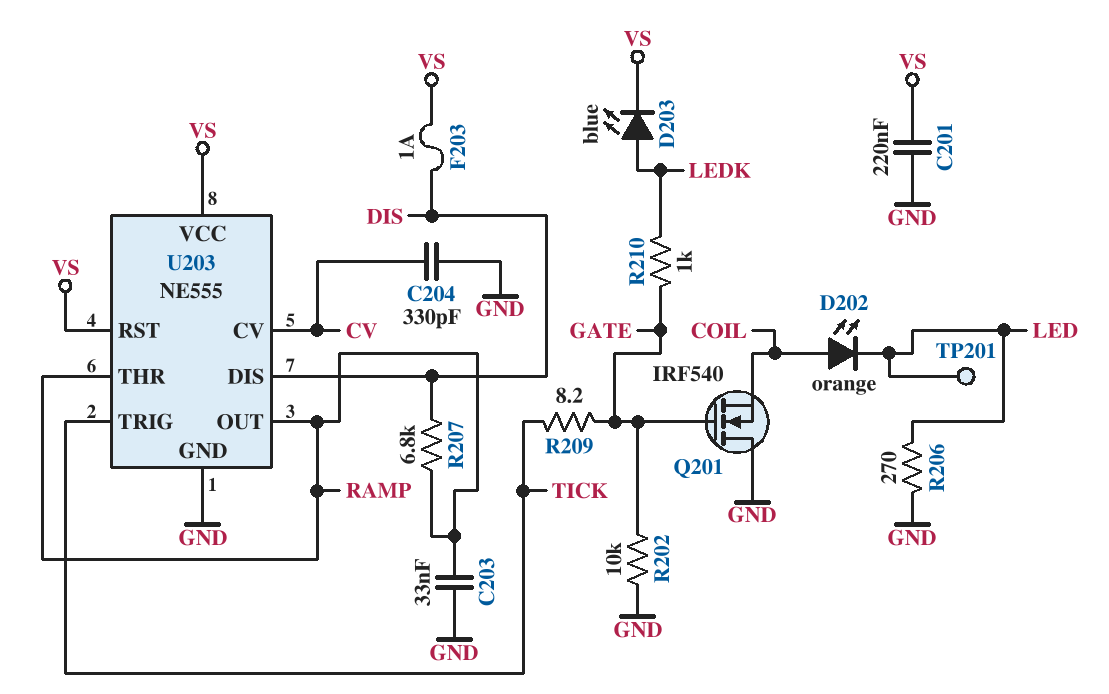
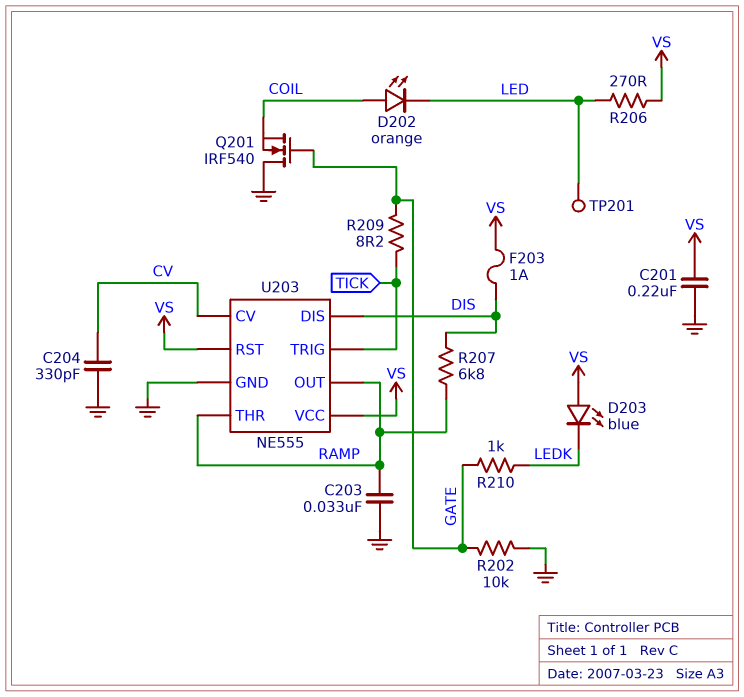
D203: LED blue (A LEDK, K VS) -> LED blue (A VS, K LEDK)
R206: 270 (GND, LED) -> 270 (LED, VS)

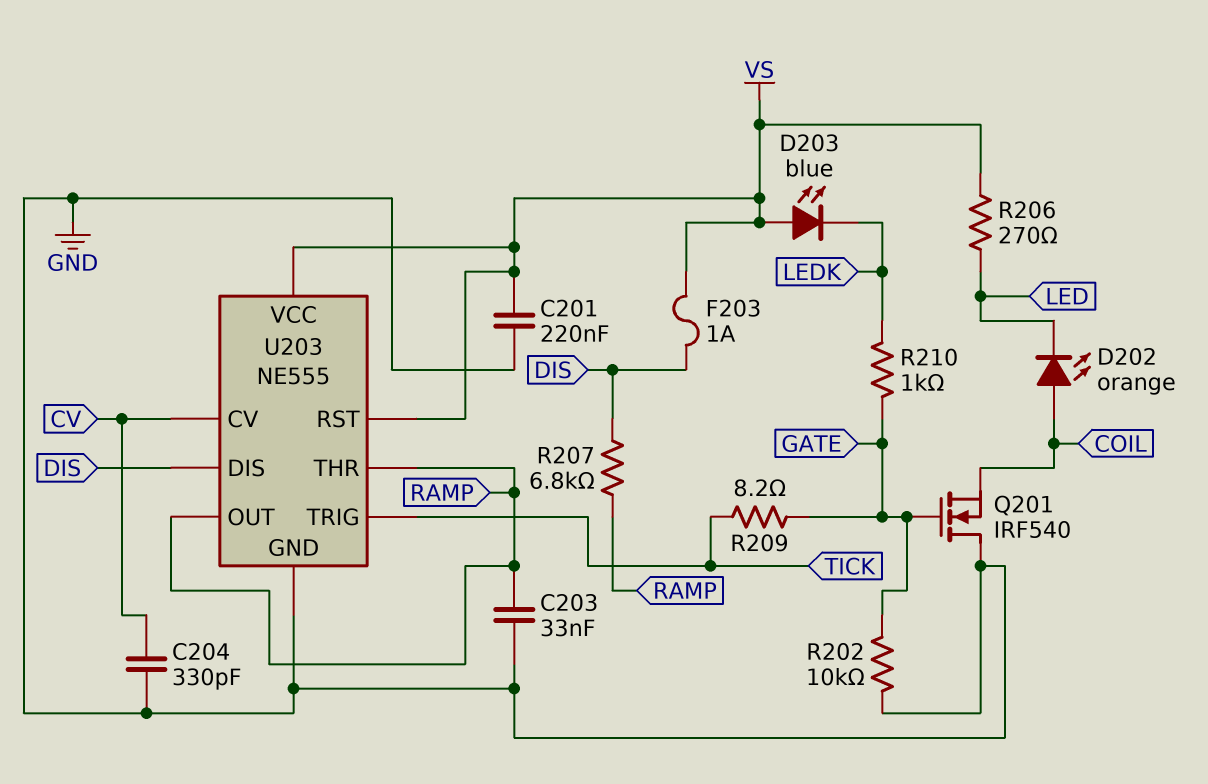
TP201: test point (LED) -> none

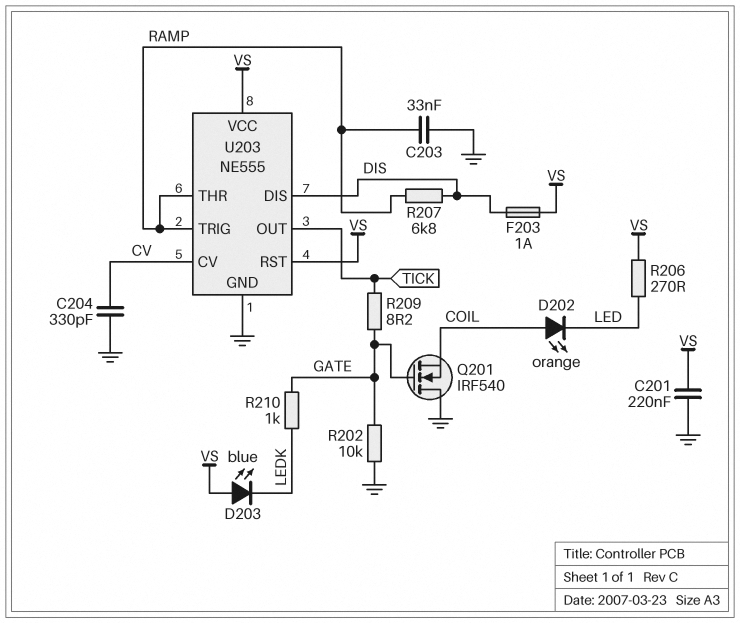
U203 pin OUT: RAMP -> TICK
U203 pin TRIG: TICK -> RAMP

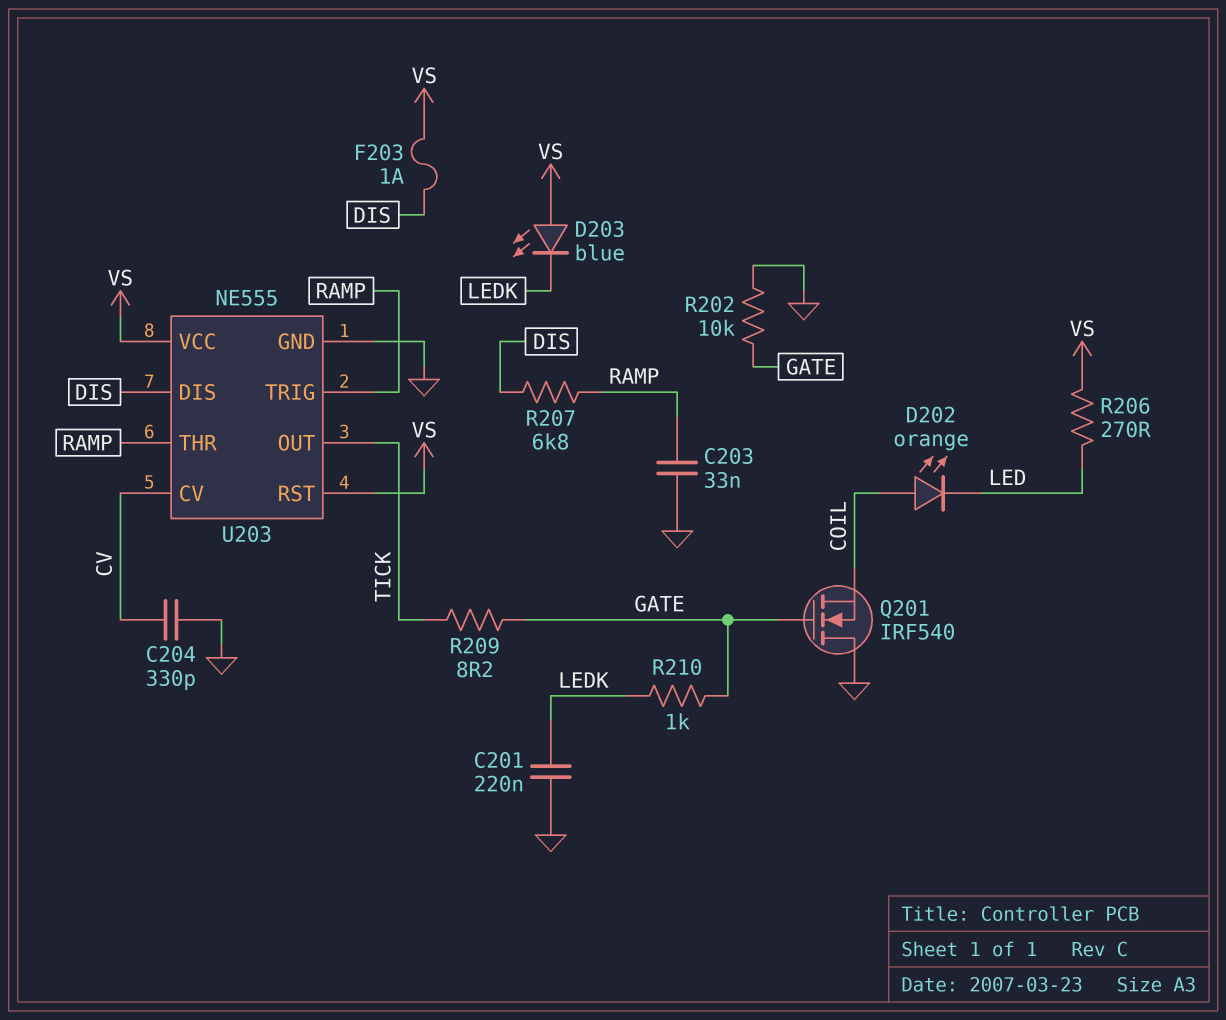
C201: 220nF (GND, VS) -> 220nF (GND, LEDK)

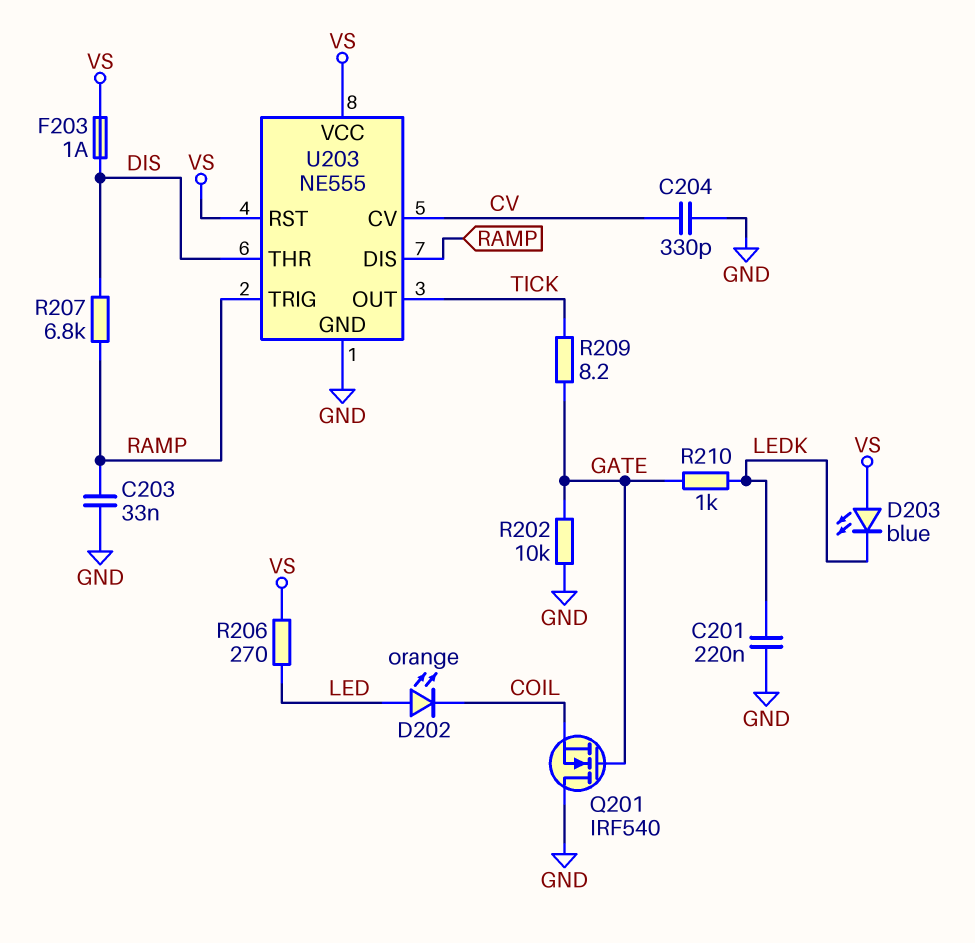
D202: LED orange (A COIL, K LED) -> LED orange (A LED, K COIL)
U203 pin DIS: DIS -> RAMP
U203 pin THR: RAMP -> DIS

